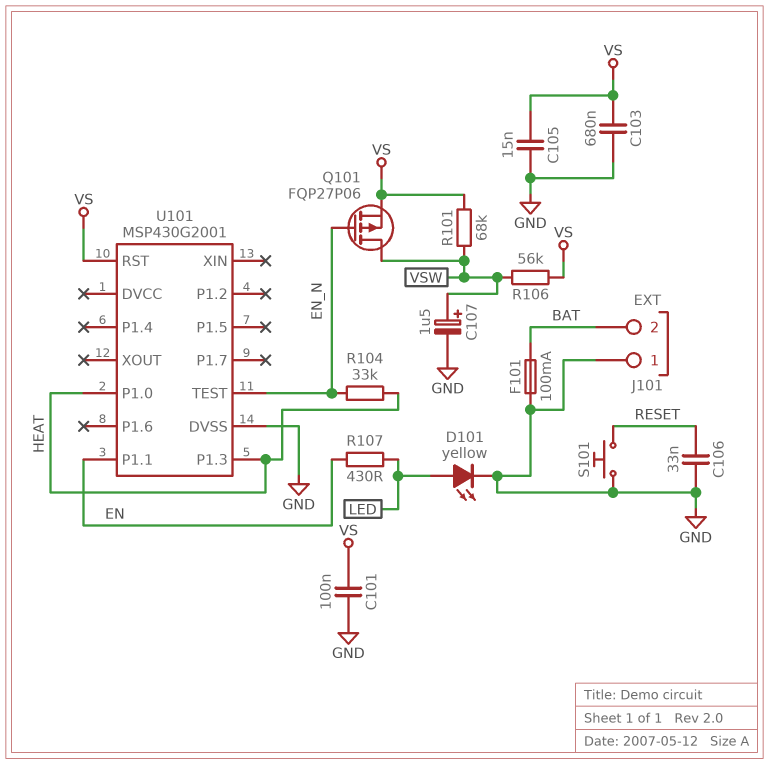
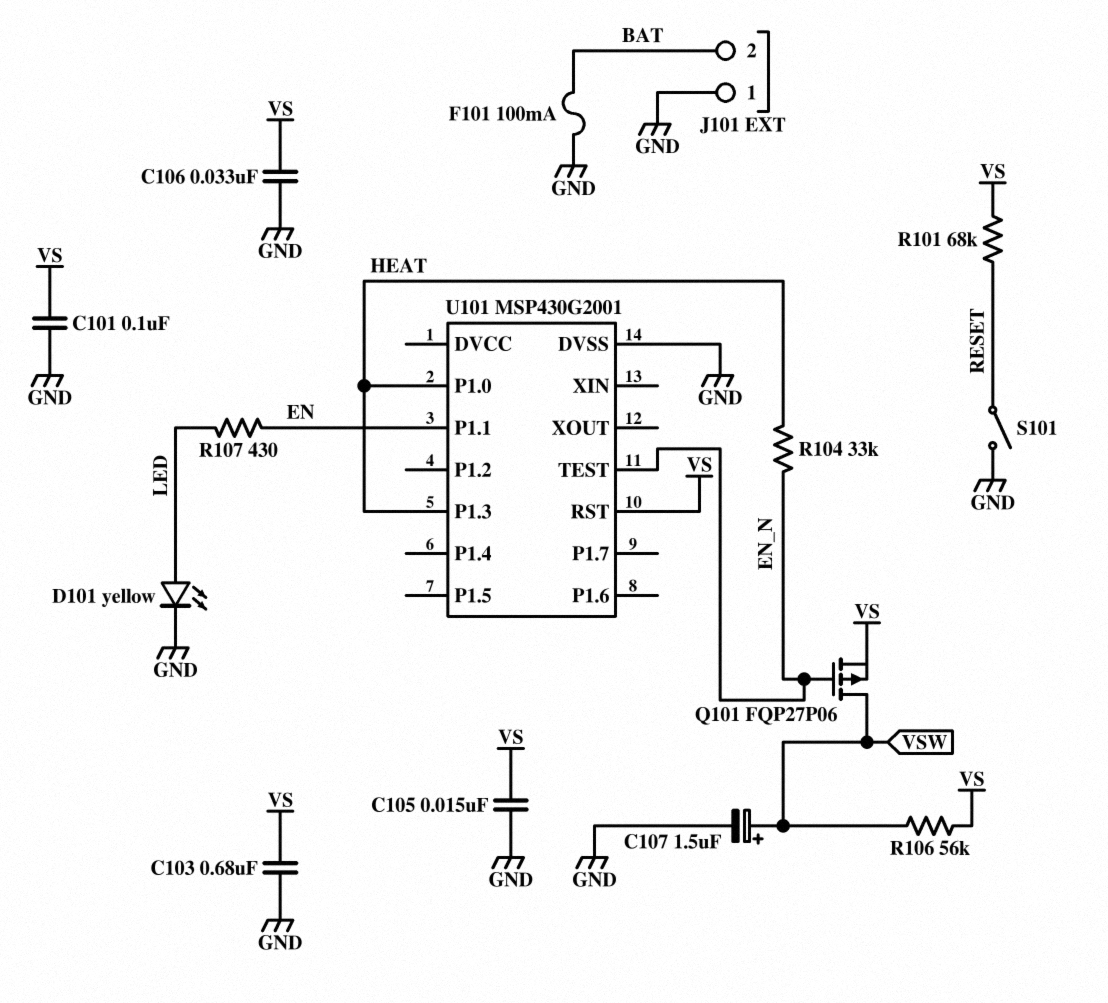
C106: 33nF (GND, RESET) -> 33nF (GND, VS)
R101: 68k (VS, VSW) -> 68k (RESET, VS)
S101: button (GND, RESET) -> switch (GND, RESET)

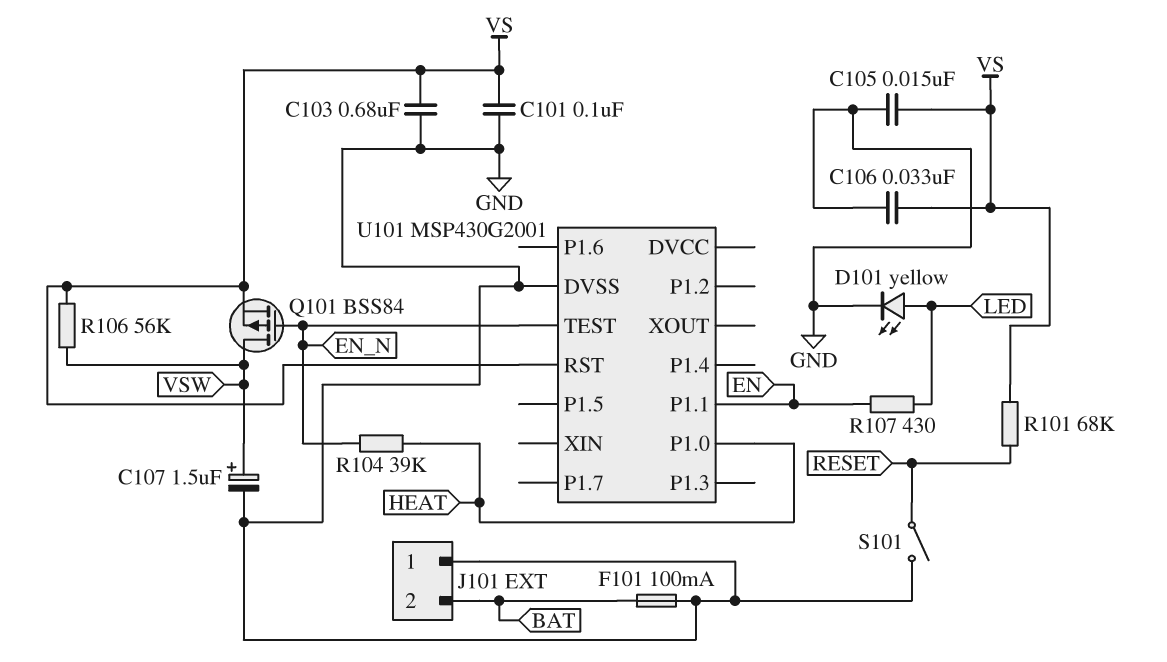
Q101: PMOS FQP27P06 (G EN_N, D VSW, S VS) -> PMOS BSS84 (G EN_N, D VSW, S VS)
R104: 33k (EN_N, HEAT) -> 39k (EN_N, HEAT)
U101 pin P1.3: HEAT -> none

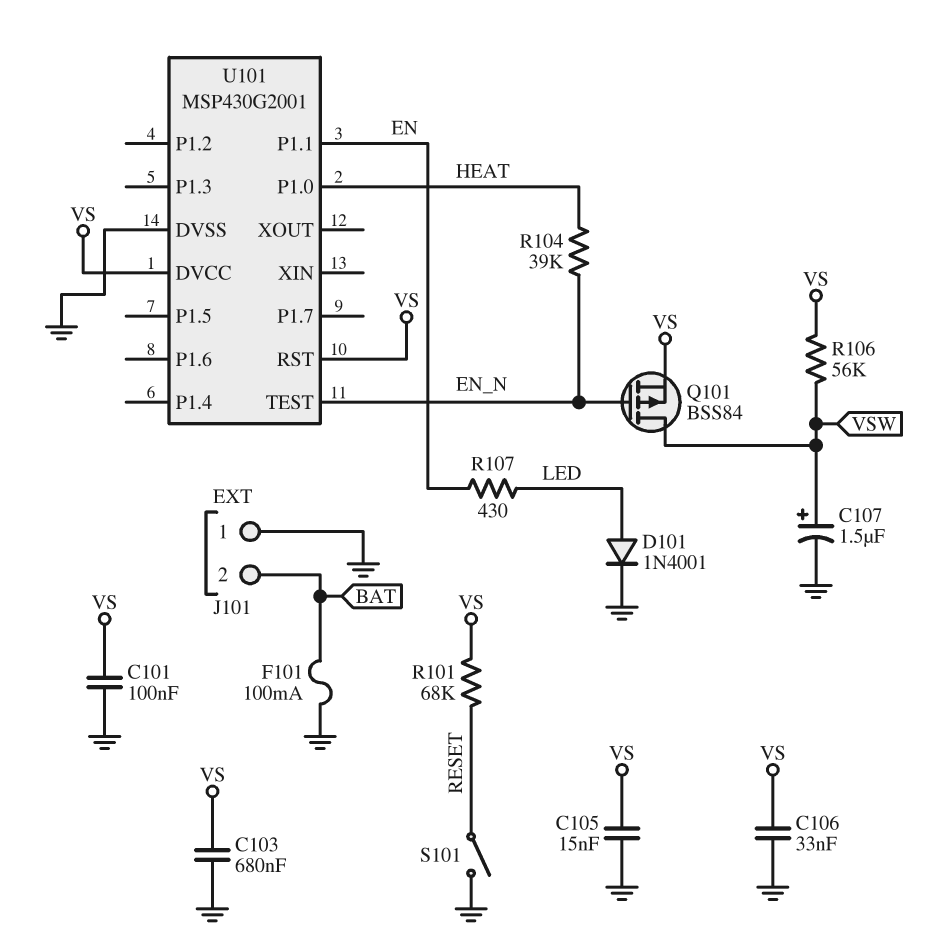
D101: LED yellow (A LED, K GND) -> diode 1N4001 (A LED, K GND)
U101 pin DVCC: none -> VS

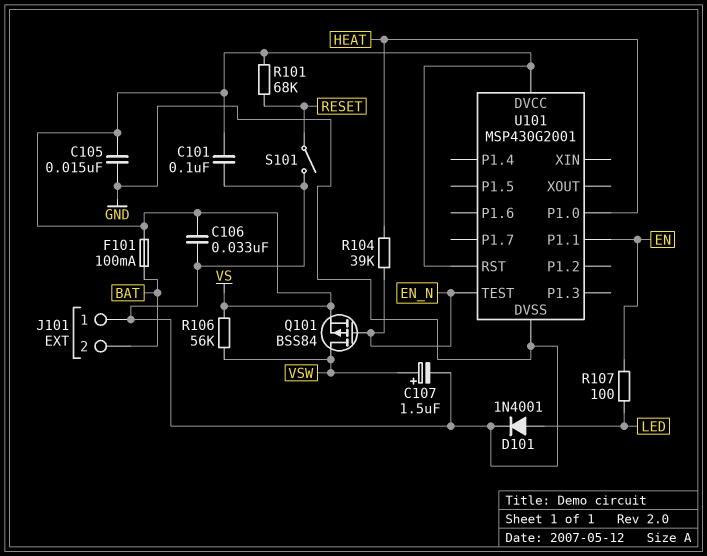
C103: 680nF (GND, VS) -> none
F101: 100mA (BAT, GND) -> 100mA (BAT, VS)
R107: 430 (EN, LED) -> 100 (EN, LED)

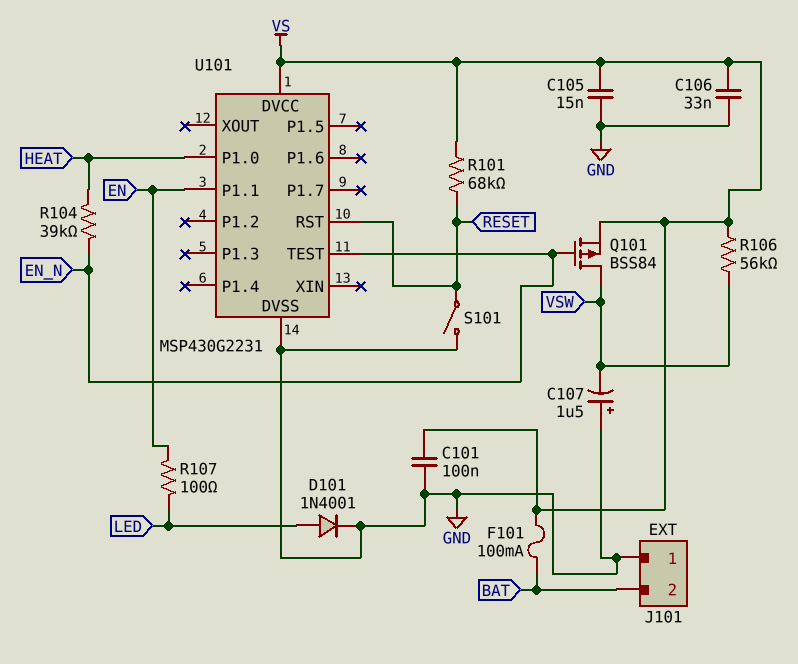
C107: 1.5uF (plus VSW, minus GND) -> 1.5uF (plus GND, minus VSW)
U101: MSP430G2001 -> MSP430G2231
U101 pin RST: VS -> RESET

